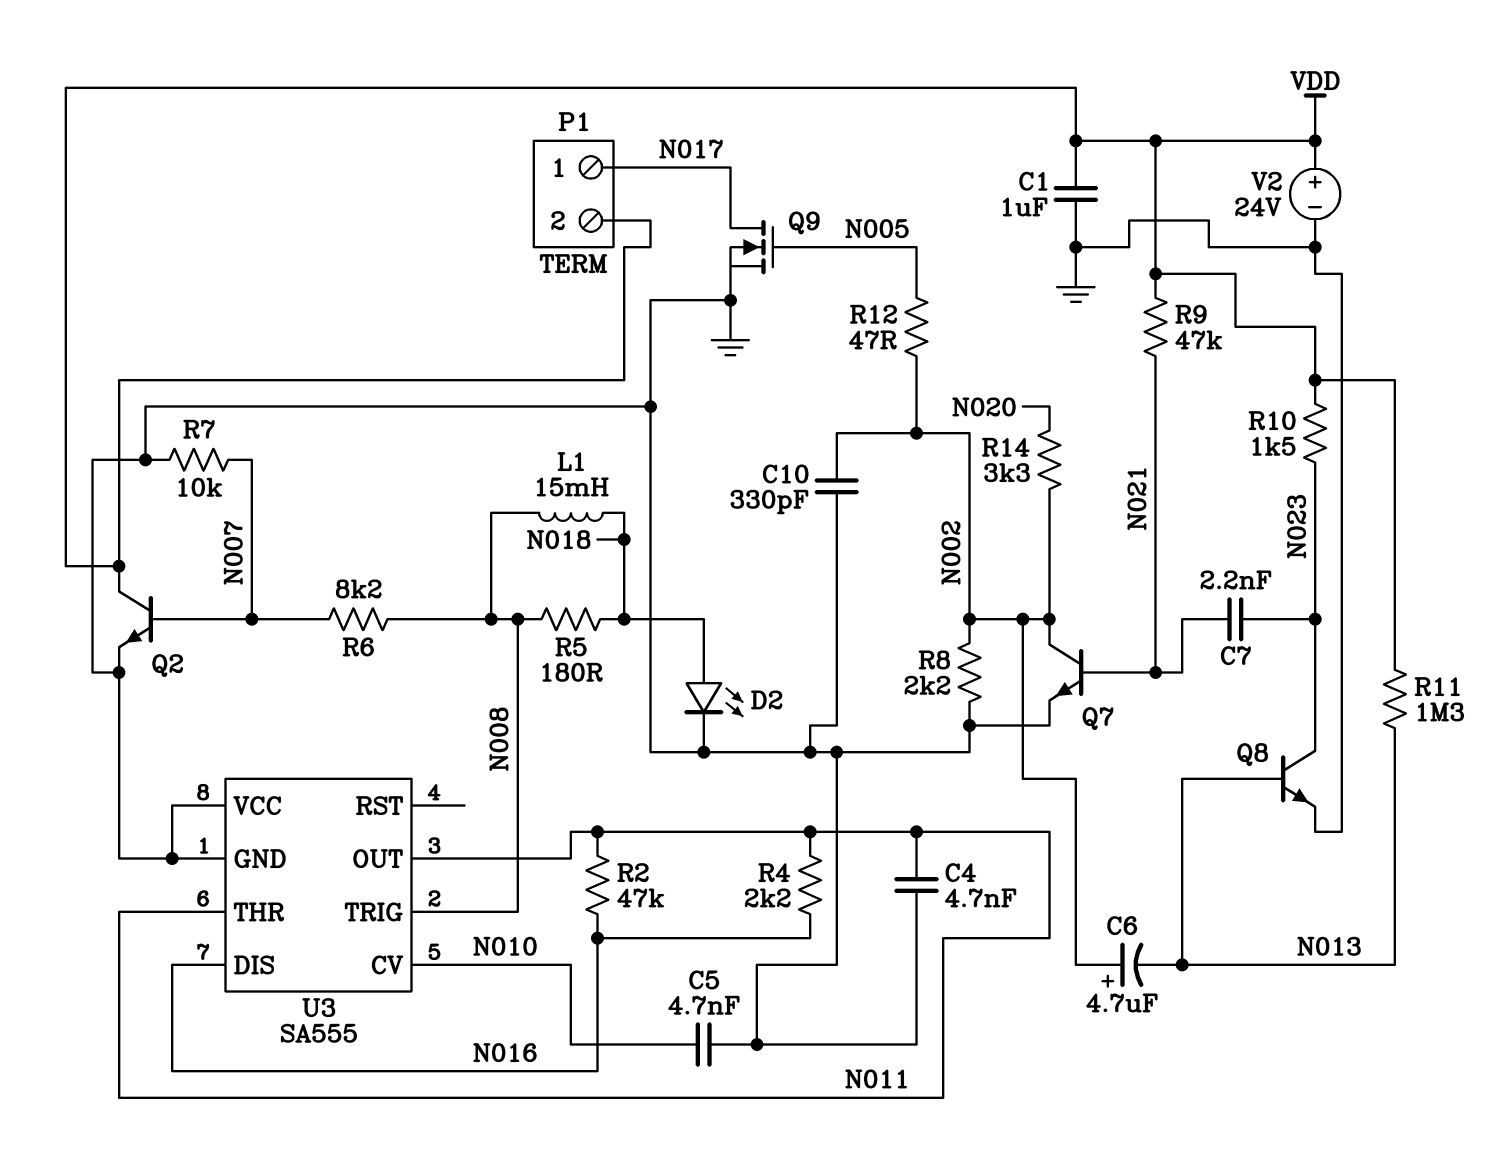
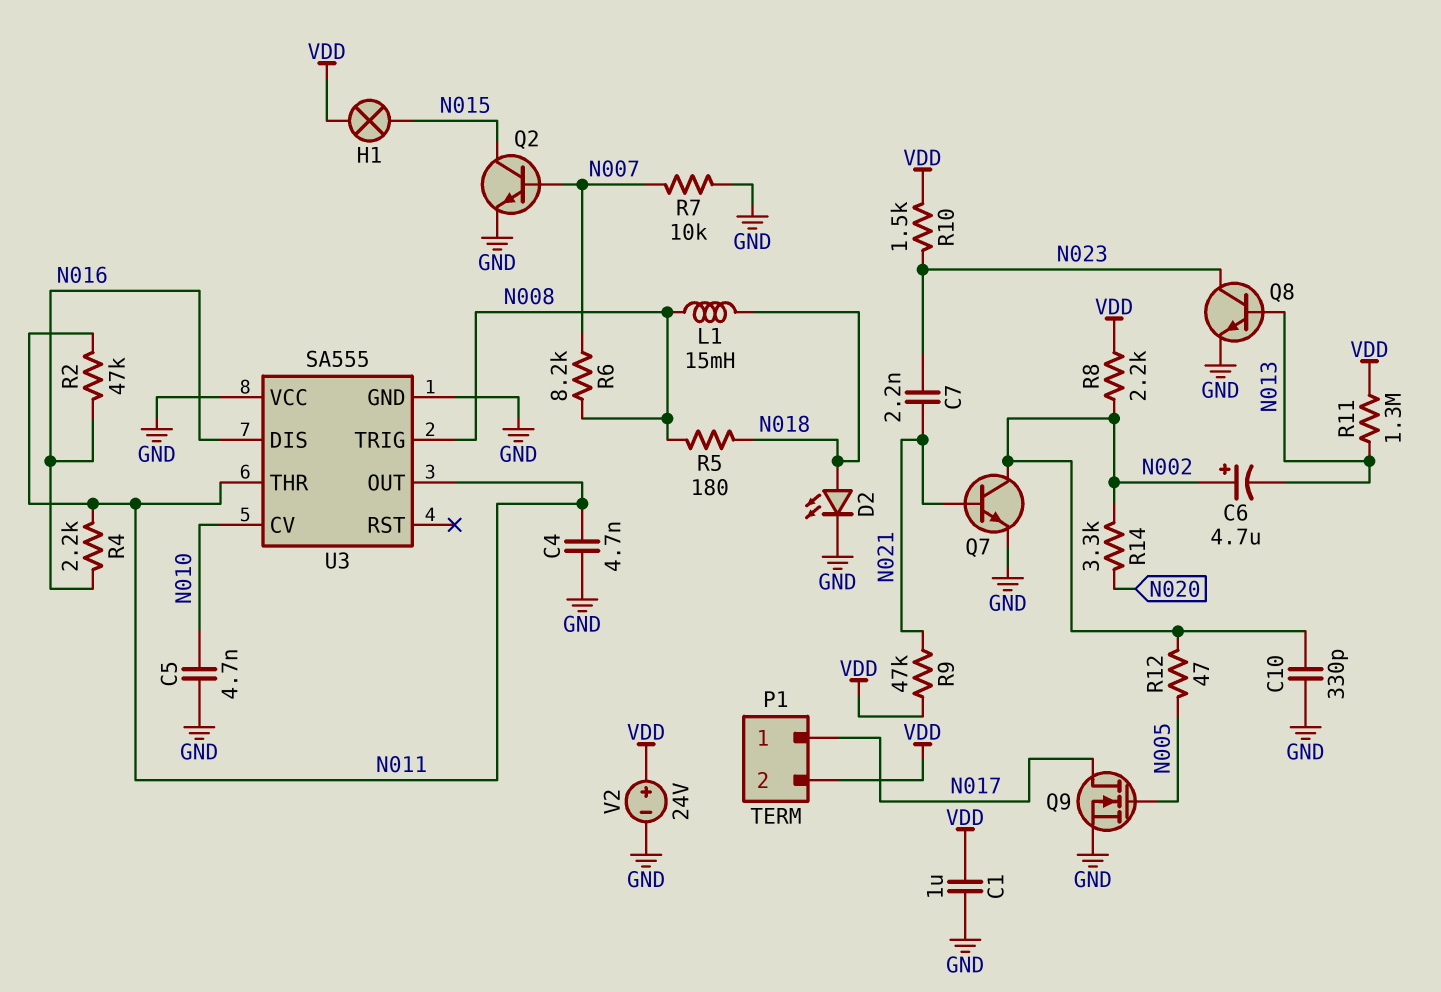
H1: none -> lamp (N015, VDD)
Q2: NPN (B N007, C VDD, E GND) -> NPN (B N007, C N015, E GND)
R8: 2.2k (GND, N002) -> 2.2k (N002, VDD)

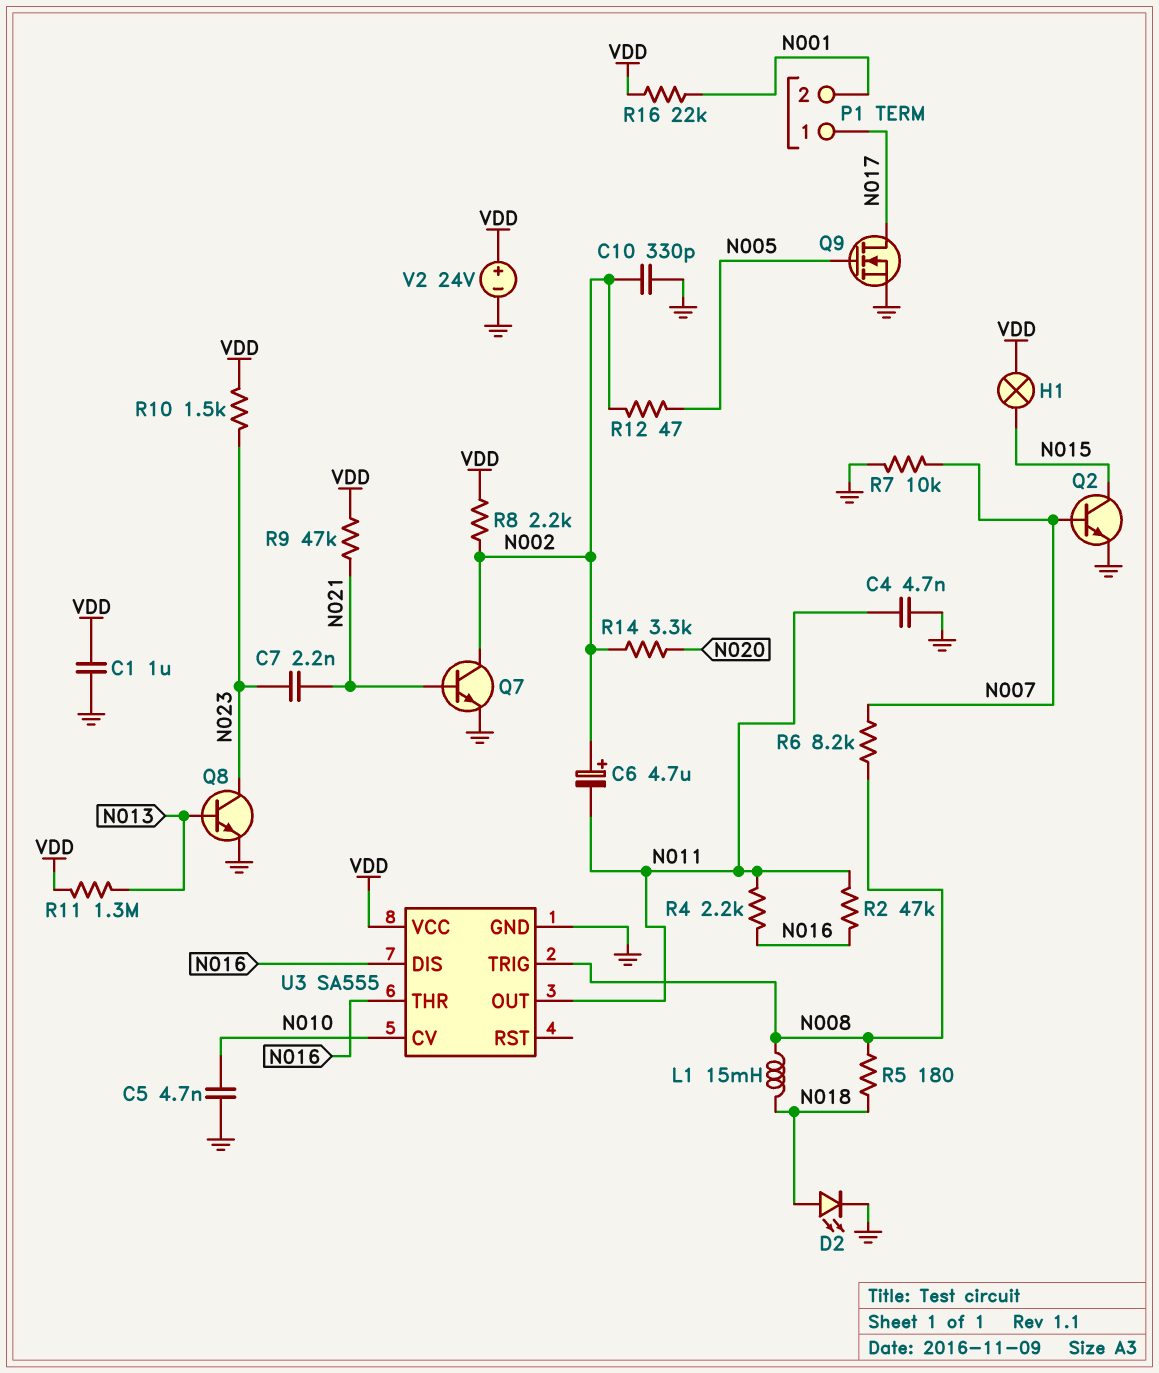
C6: 4.7uF (plus N002, minus N013) -> 4.7uF (plus N002, minus N011)
P1 pin 2: VDD -> N001
R16: none -> 22k (N001, VDD)
U3 pin THR: N011 -> N016
U3 pin VCC: GND -> VDD

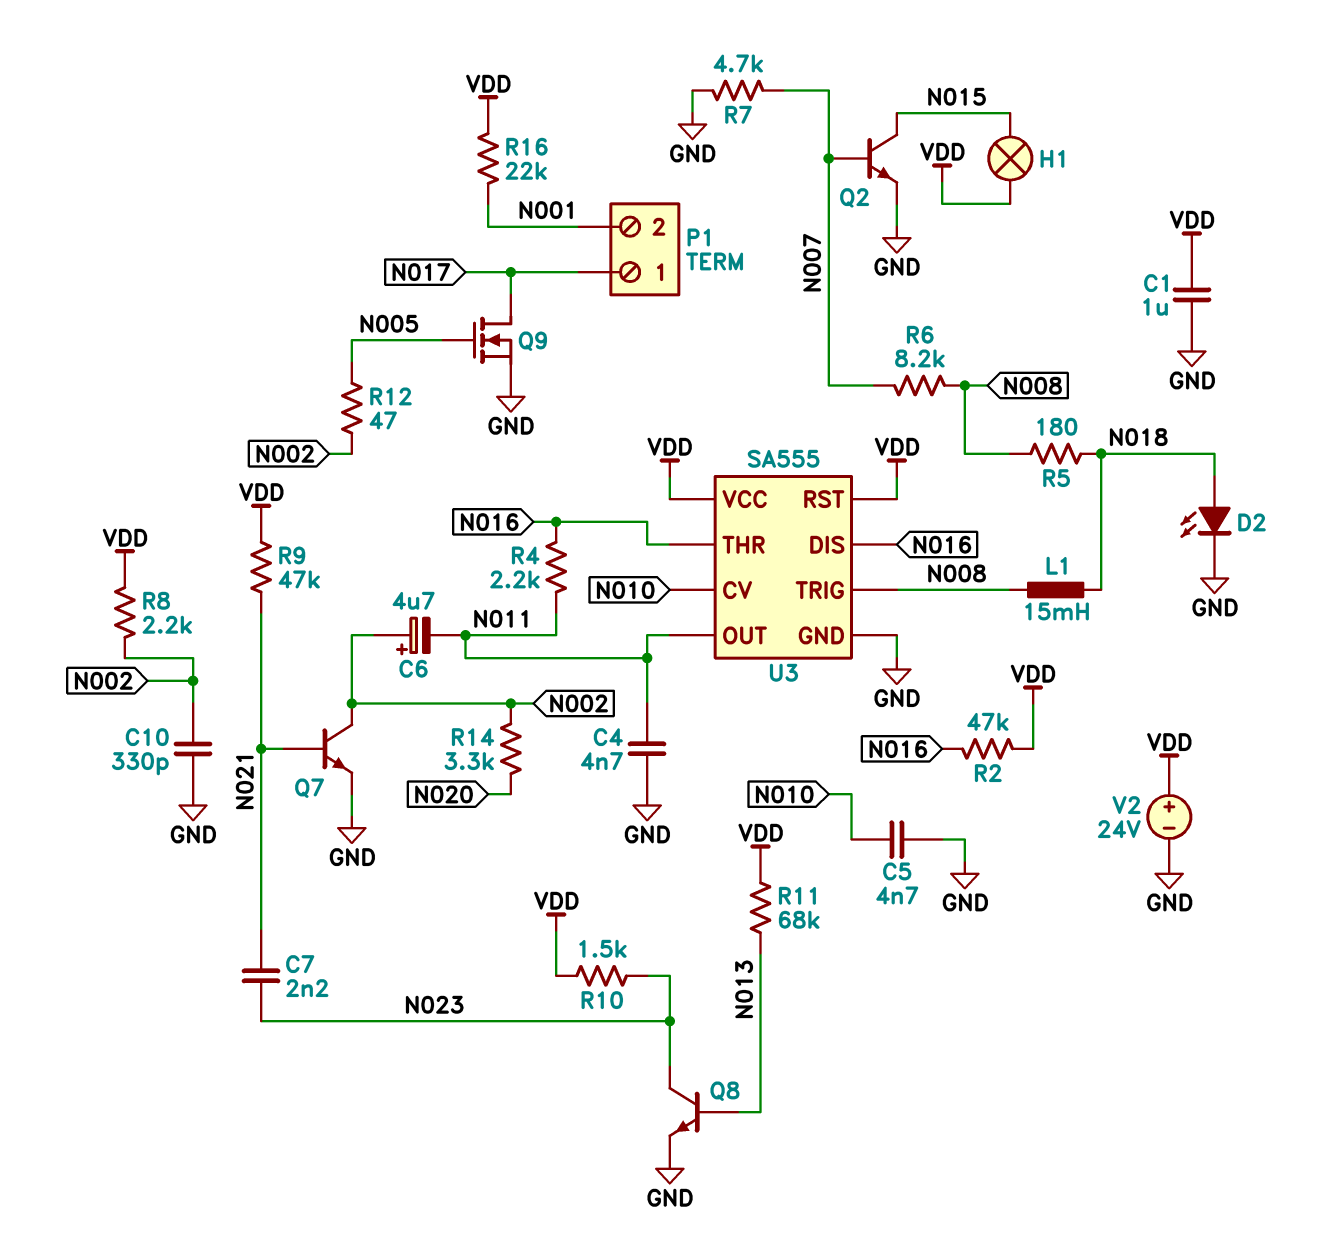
R2: 47k (N011, N016) -> 47k (N016, VDD)
R7: 10k (GND, N007) -> 4.7k (GND, N007)
R11: 1.3M (N013, VDD) -> 68k (N013, VDD)
U3 pin RST: none -> VDD

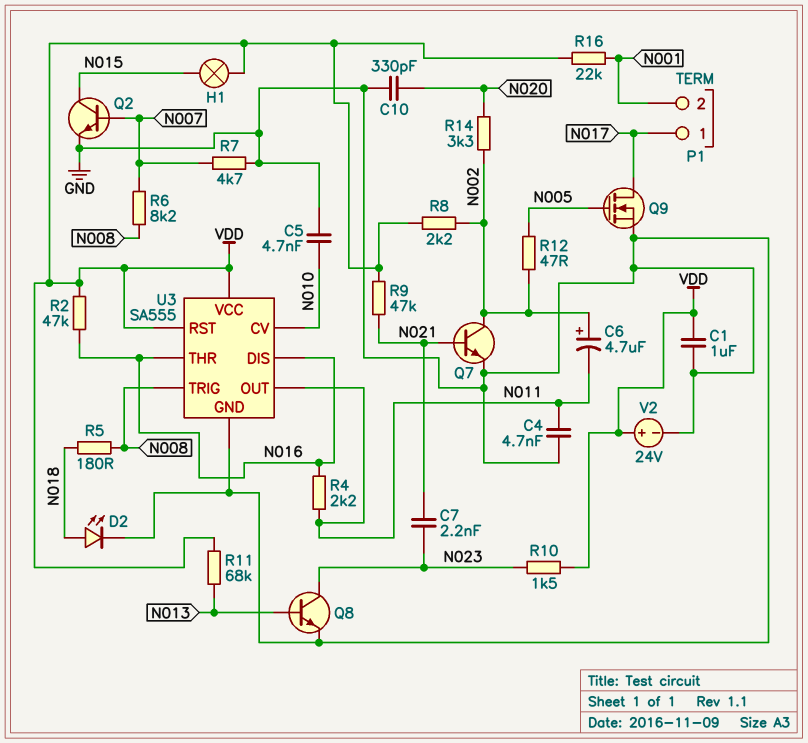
C10: 330pF (GND, N002) -> 330pF (GND, N020)
L1: 15mH (N008, N018) -> none

